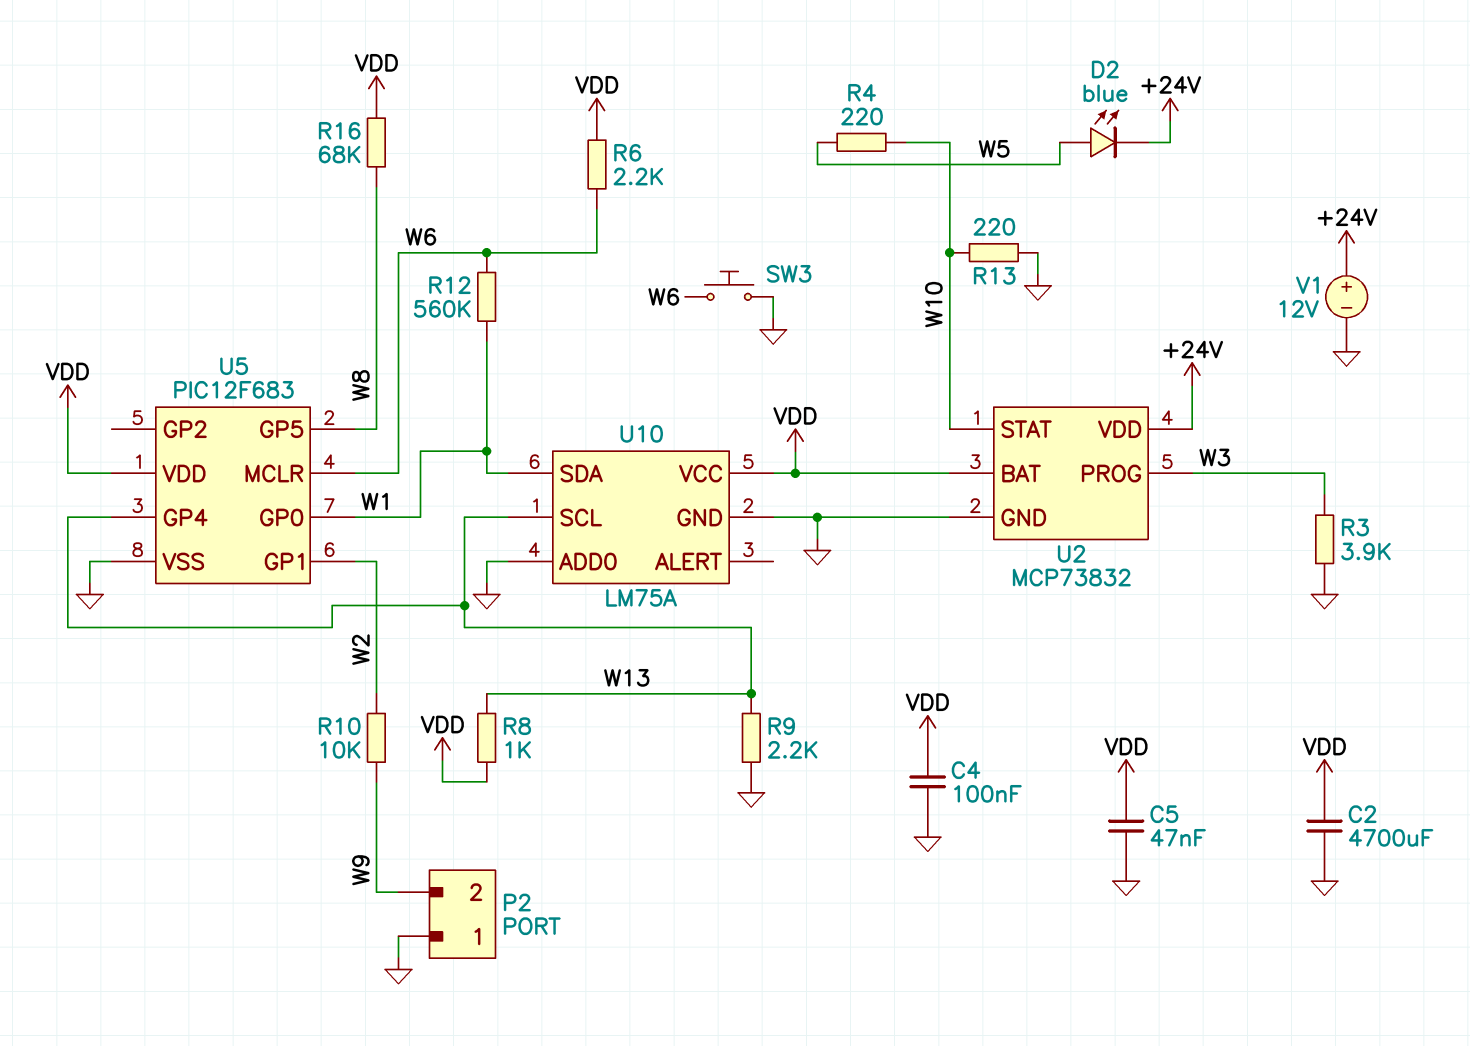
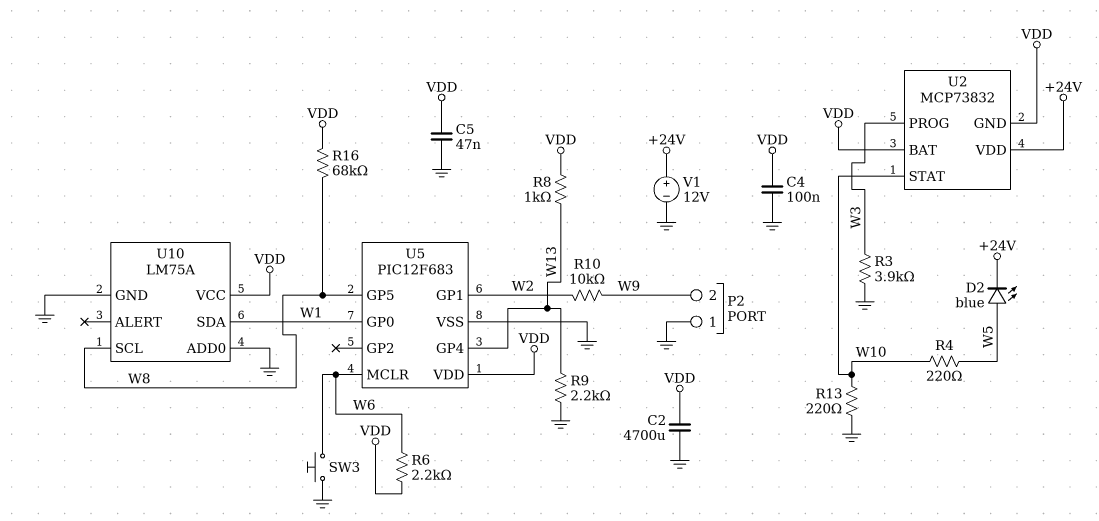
R12: 560k (W1, W6) -> none
U2 pin GND: GND -> VDD
U10 pin SCL: W13 -> W8

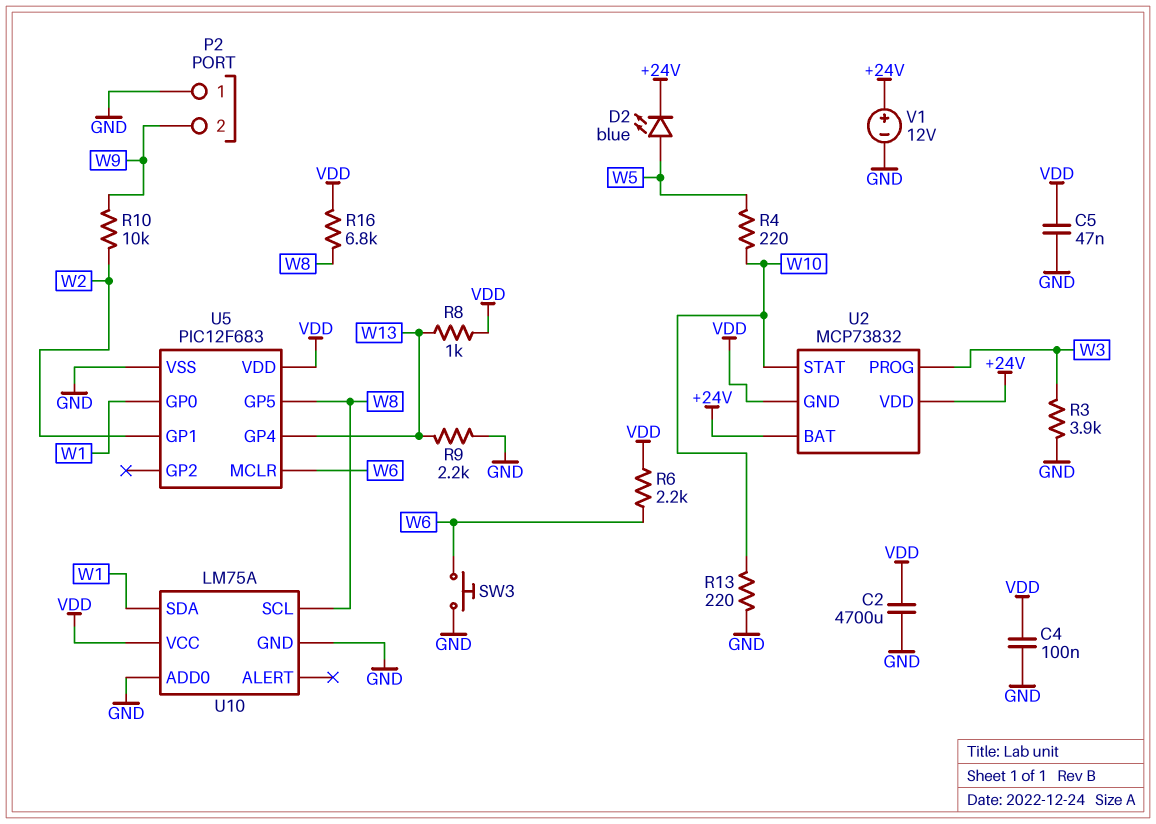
R16: 68k (VDD, W8) -> 6.8k (VDD, W8)
U2 pin BAT: VDD -> +24V

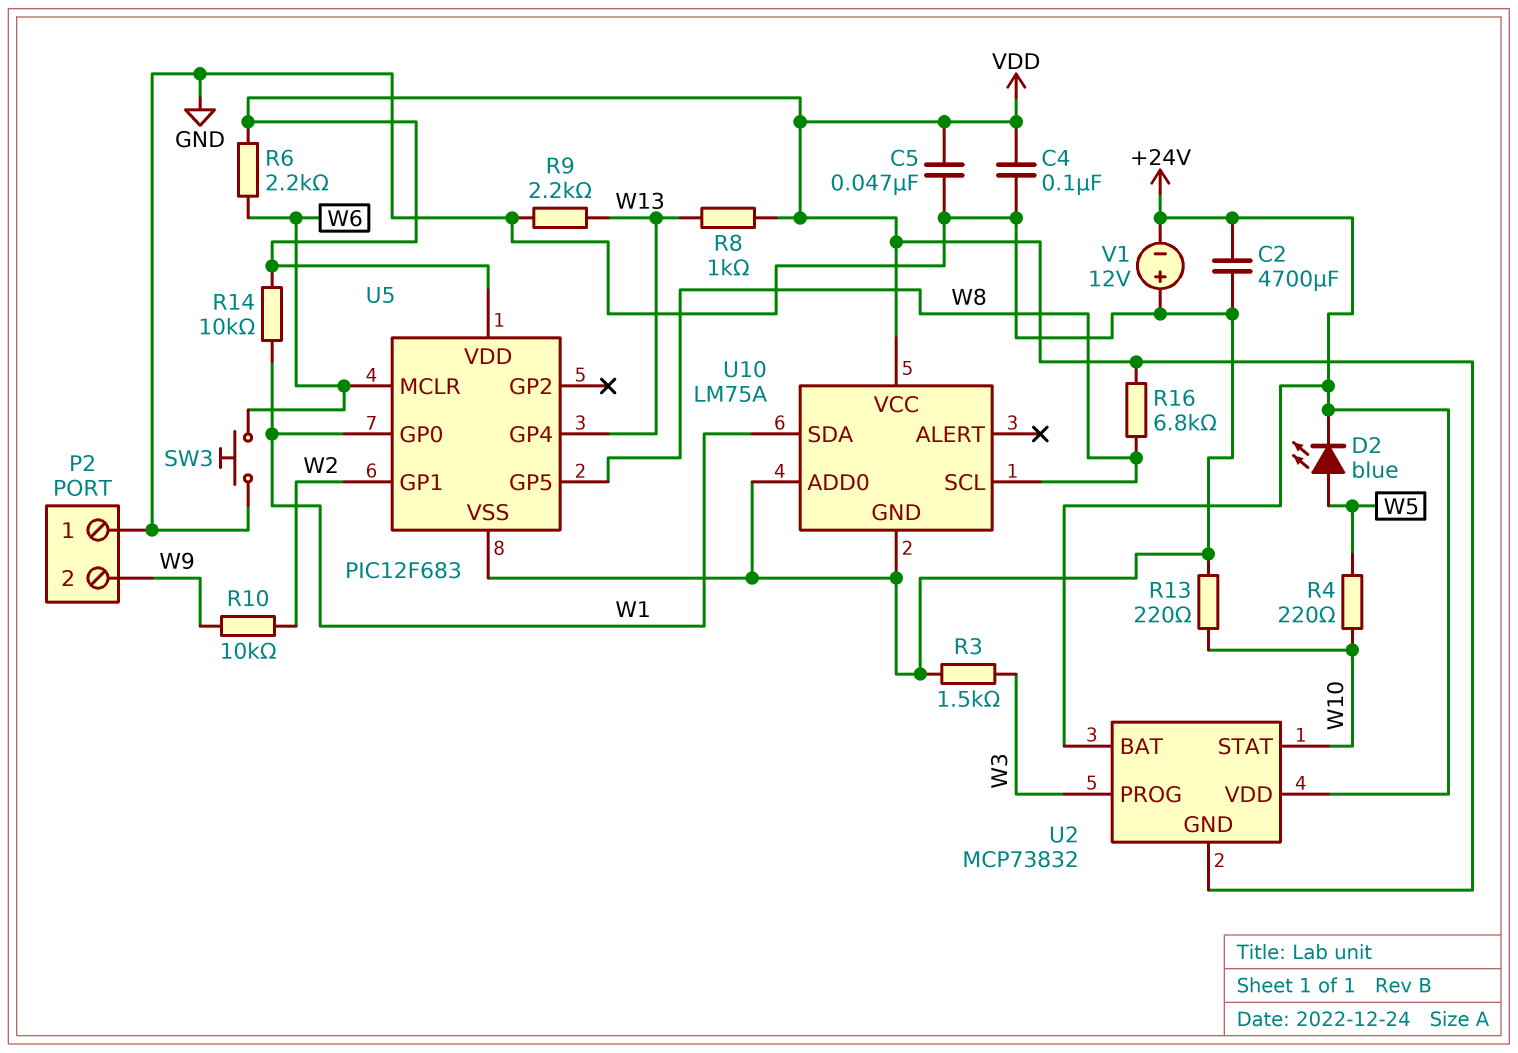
C2: 4700uF (GND, VDD) -> 4700uF (+24V, GND)
R3: 3.9k (GND, W3) -> 1.5k (GND, W3)
R14: none -> 10k (VDD, W1)
V1: 12V (plus +24V, minus GND) -> 12V (plus GND, minus +24V)

